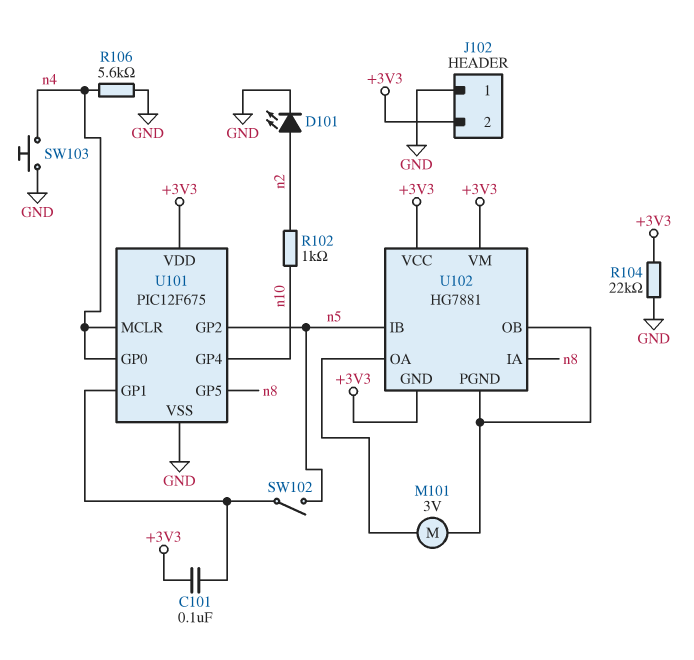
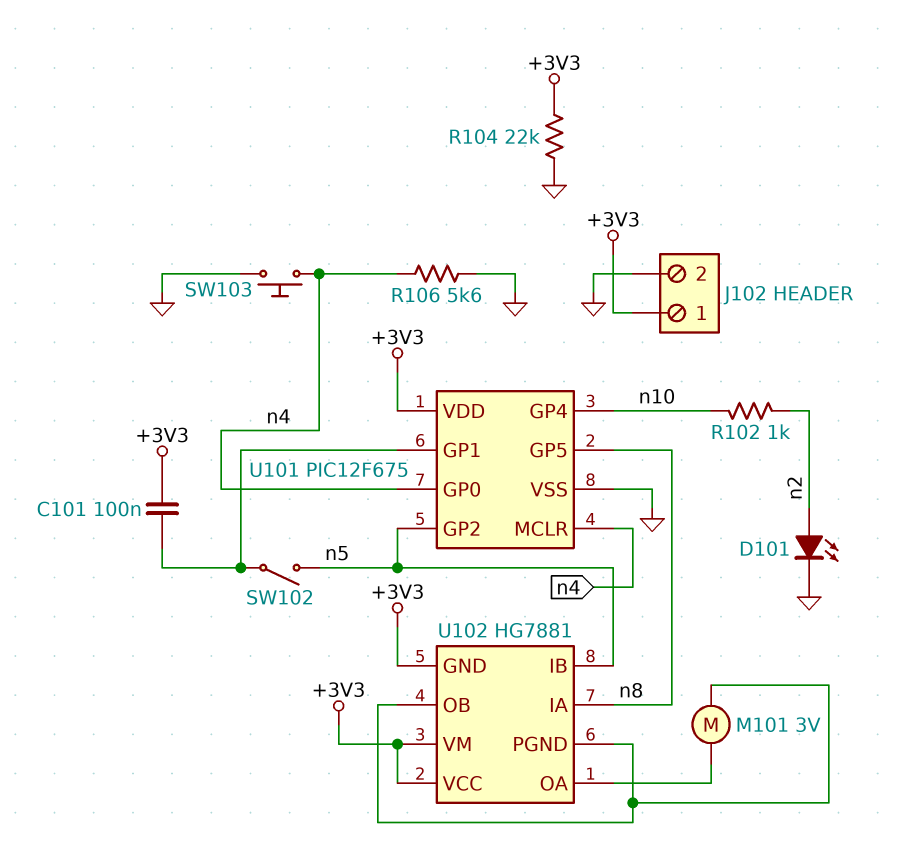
J102 pin 1: GND -> +3V3
J102 pin 2: +3V3 -> GND

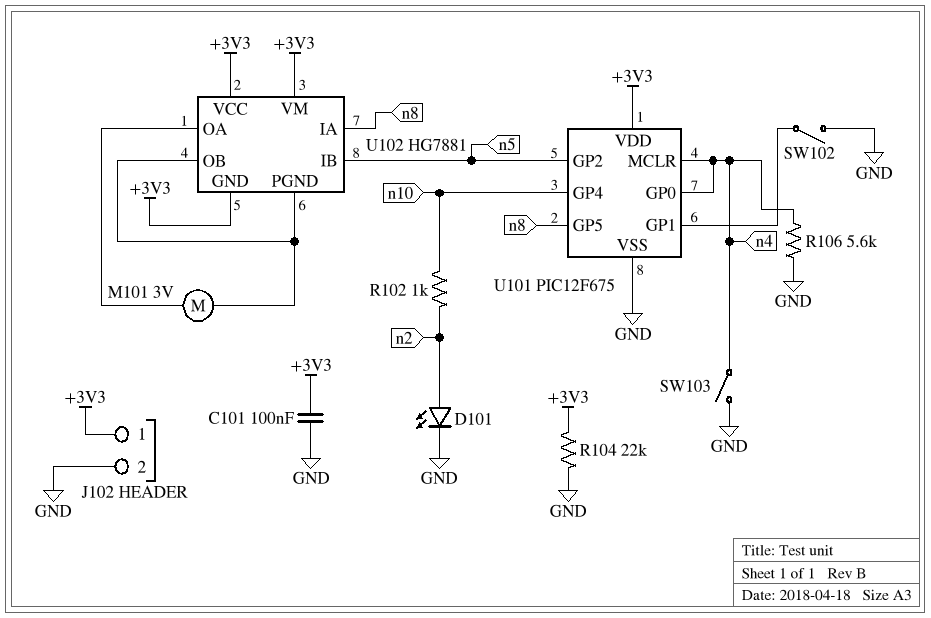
C101: 100nF (+3V3, U101/GP1) -> 100nF (+3V3, GND)
SW102: switch (U101/GP1, n5) -> switch (GND, U101/GP1)
SW103: button (GND, n4) -> switch (GND, n4)

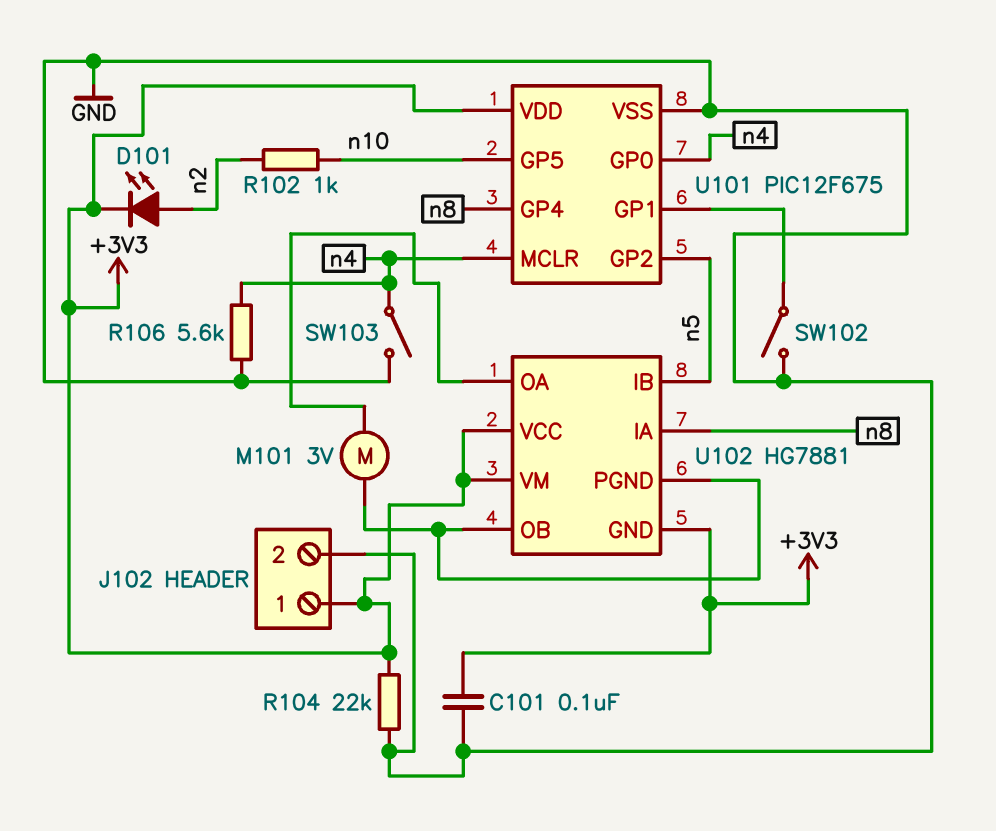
D101: LED (A n2, K GND) -> LED (A n2, K +3V3)
U101 pin GP4: n10 -> n8
U101 pin GP5: n8 -> n10

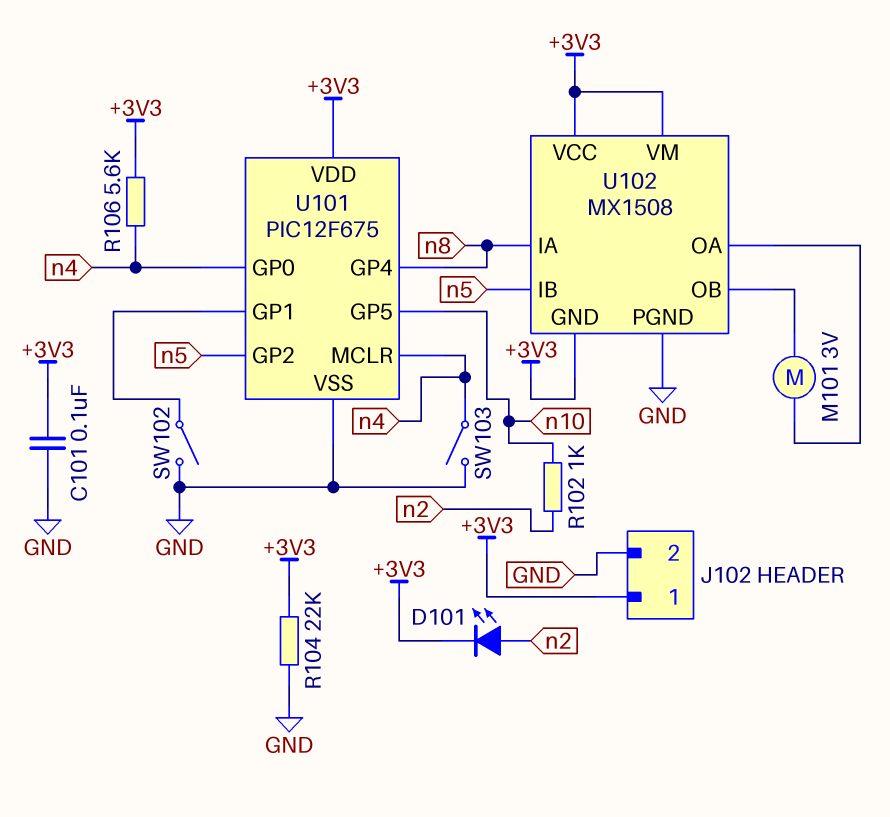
R106: 5.6k (GND, n4) -> 5.6k (+3V3, n4)
U102: HG7881 -> MX1508
U102 pin PGND: U102/OB -> GND

